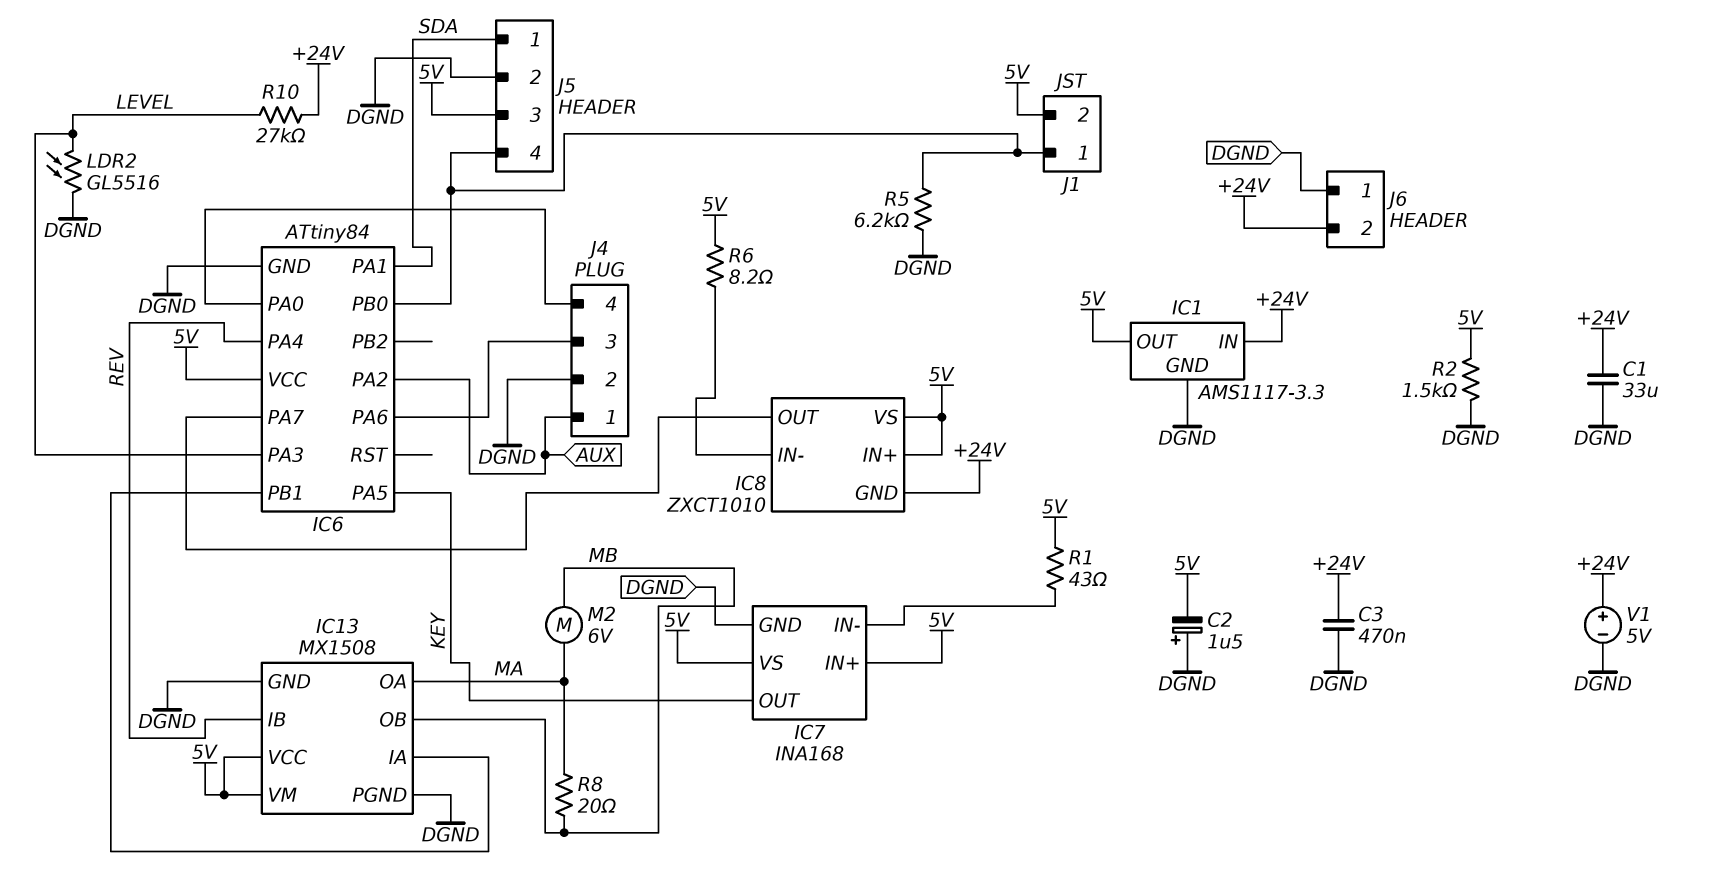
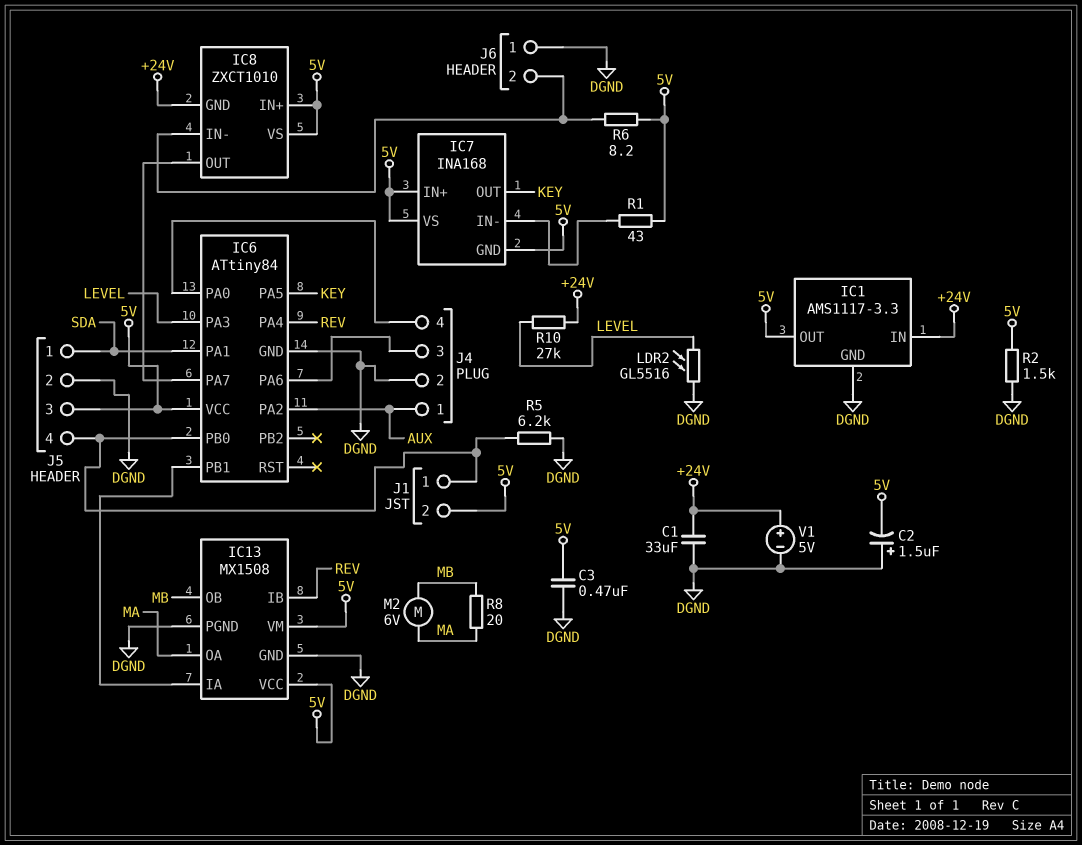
C3: 470nF (+24V, DGND) -> 470nF (5V, DGND)
IC7 pin GND: DGND -> 5V
J6 pin 2: +24V -> IC8/IN-

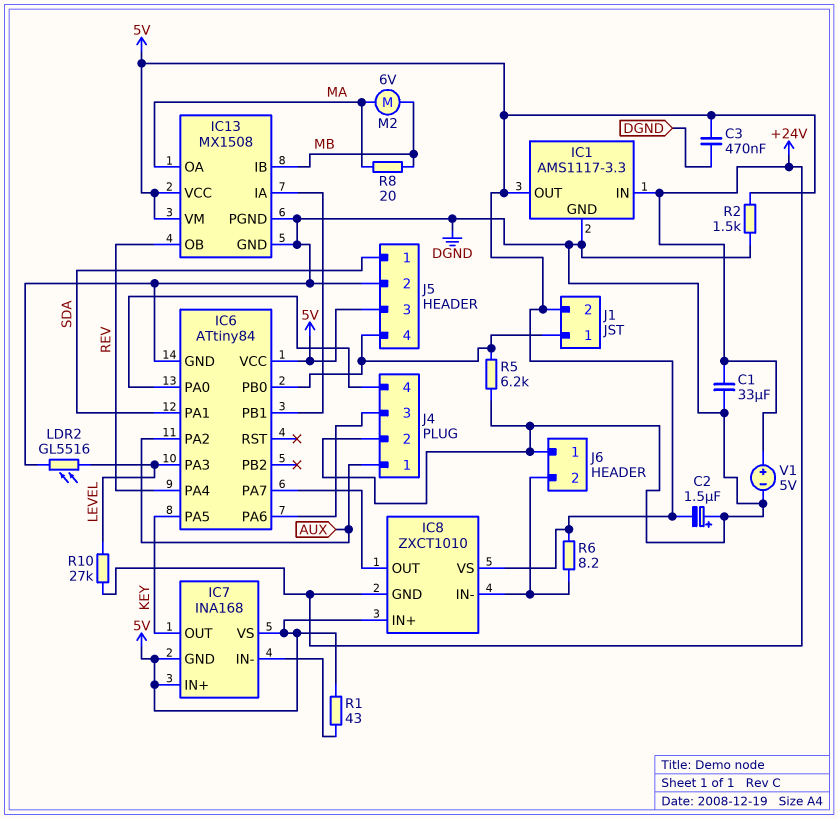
IC13 pin IB: REV -> MB
IC13 pin OB: MB -> REV

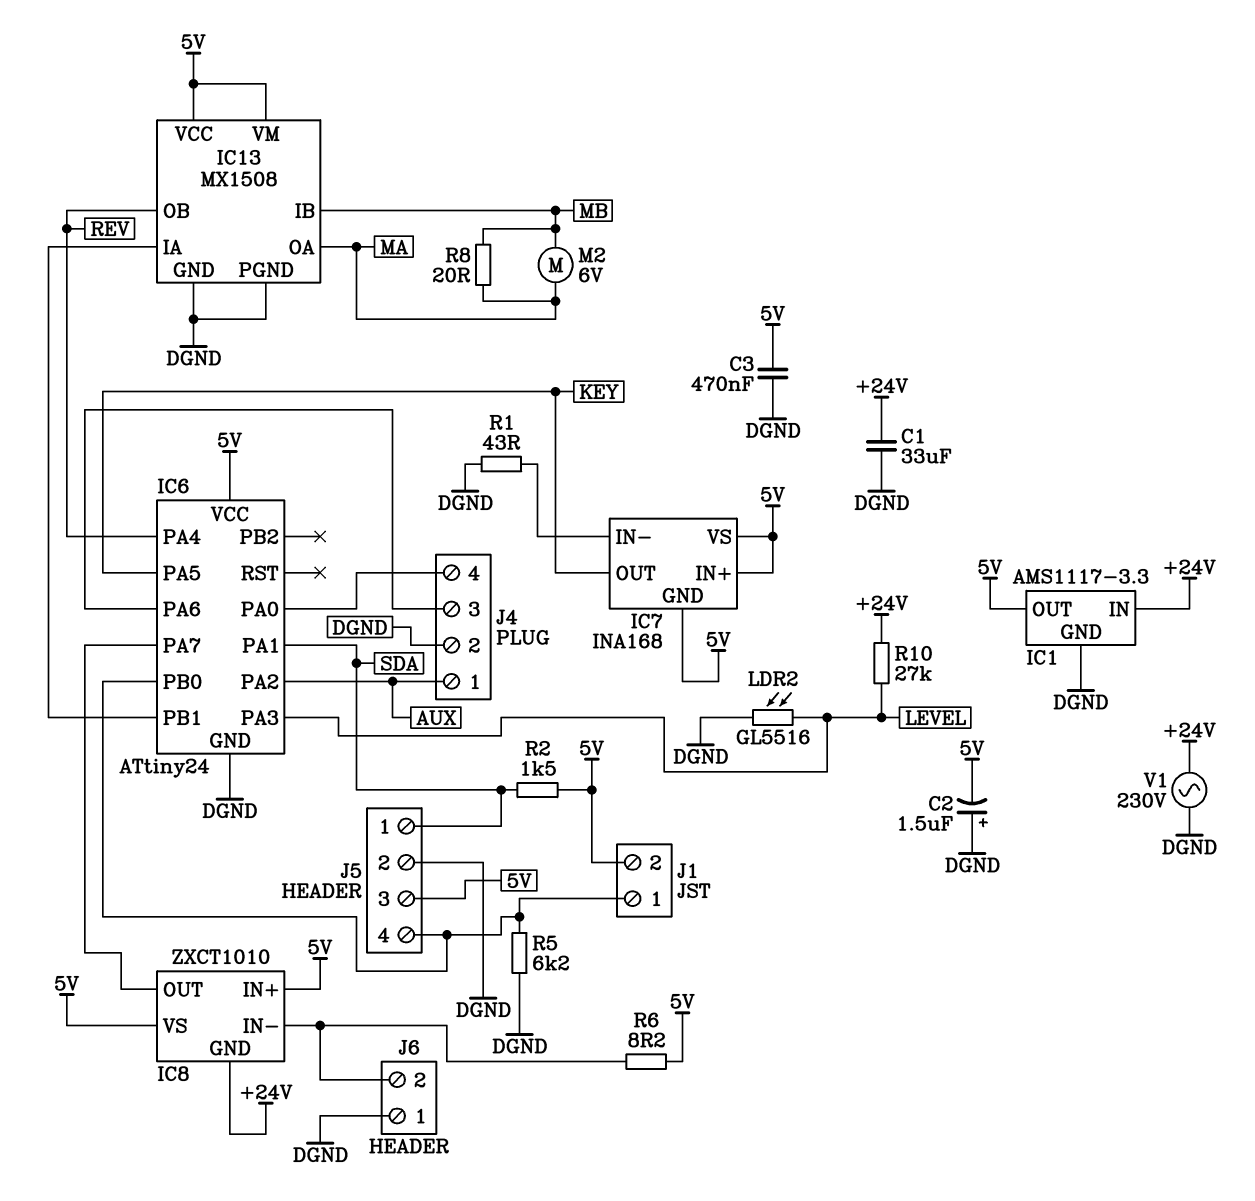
IC6: ATtiny84 -> ATtiny24
R1: 43 (5V, IC7/IN-) -> 43 (DGND, IC7/IN-)
R2: 1.5k (5V, DGND) -> 1.5k (5V, SDA)
V1: 5V (plus +24V, minus DGND) -> AC 230V (+24V, DGND)

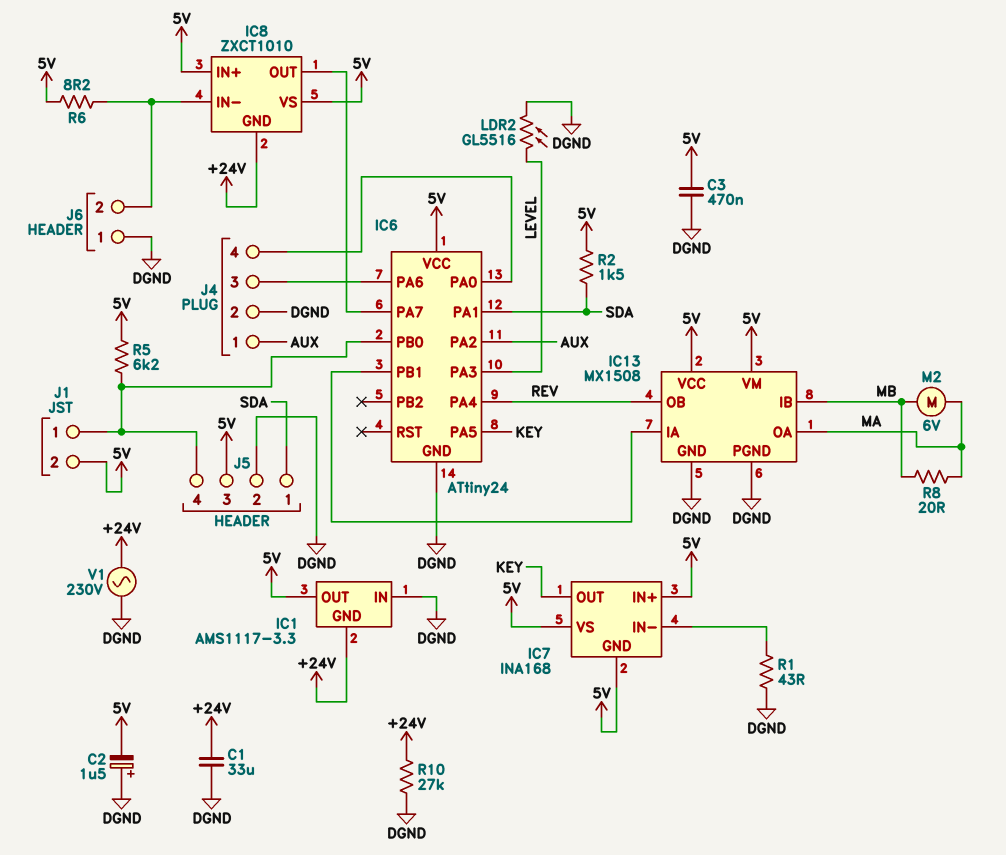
IC1 pin GND: DGND -> +24V
IC1 pin IN: +24V -> DGND
R5: 6.2k (DGND, IC6/PB0) -> 6.2k (5V, IC6/PB0)
R10: 27k (+24V, LEVEL) -> 27k (+24V, DGND)

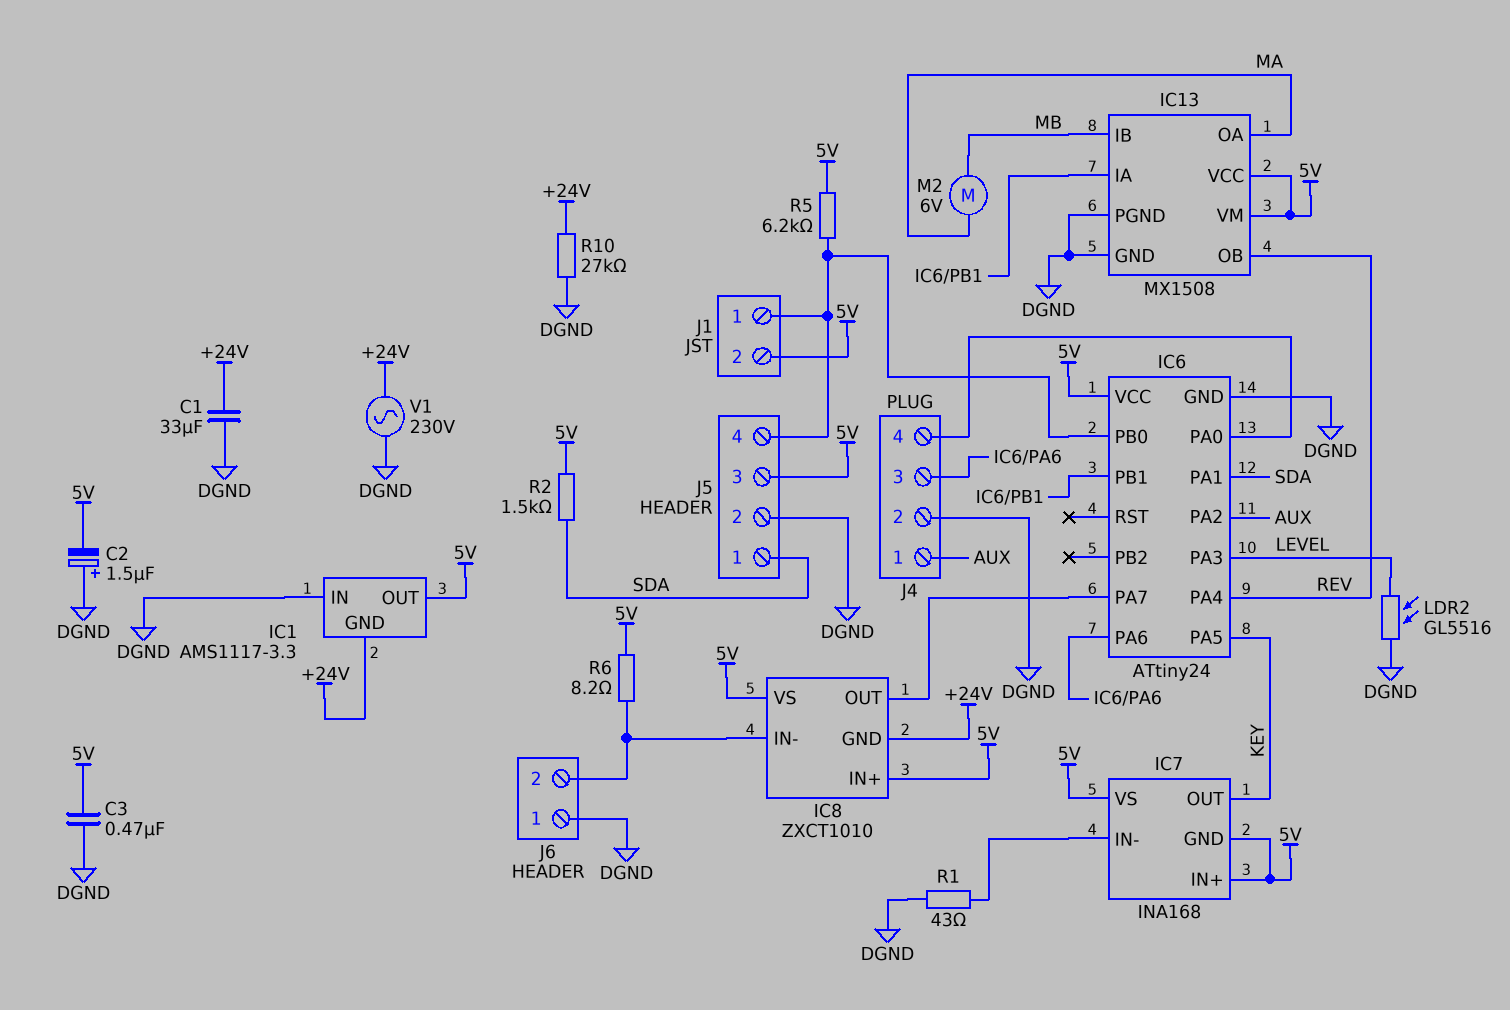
R8: 20 (MA, MB) -> none

